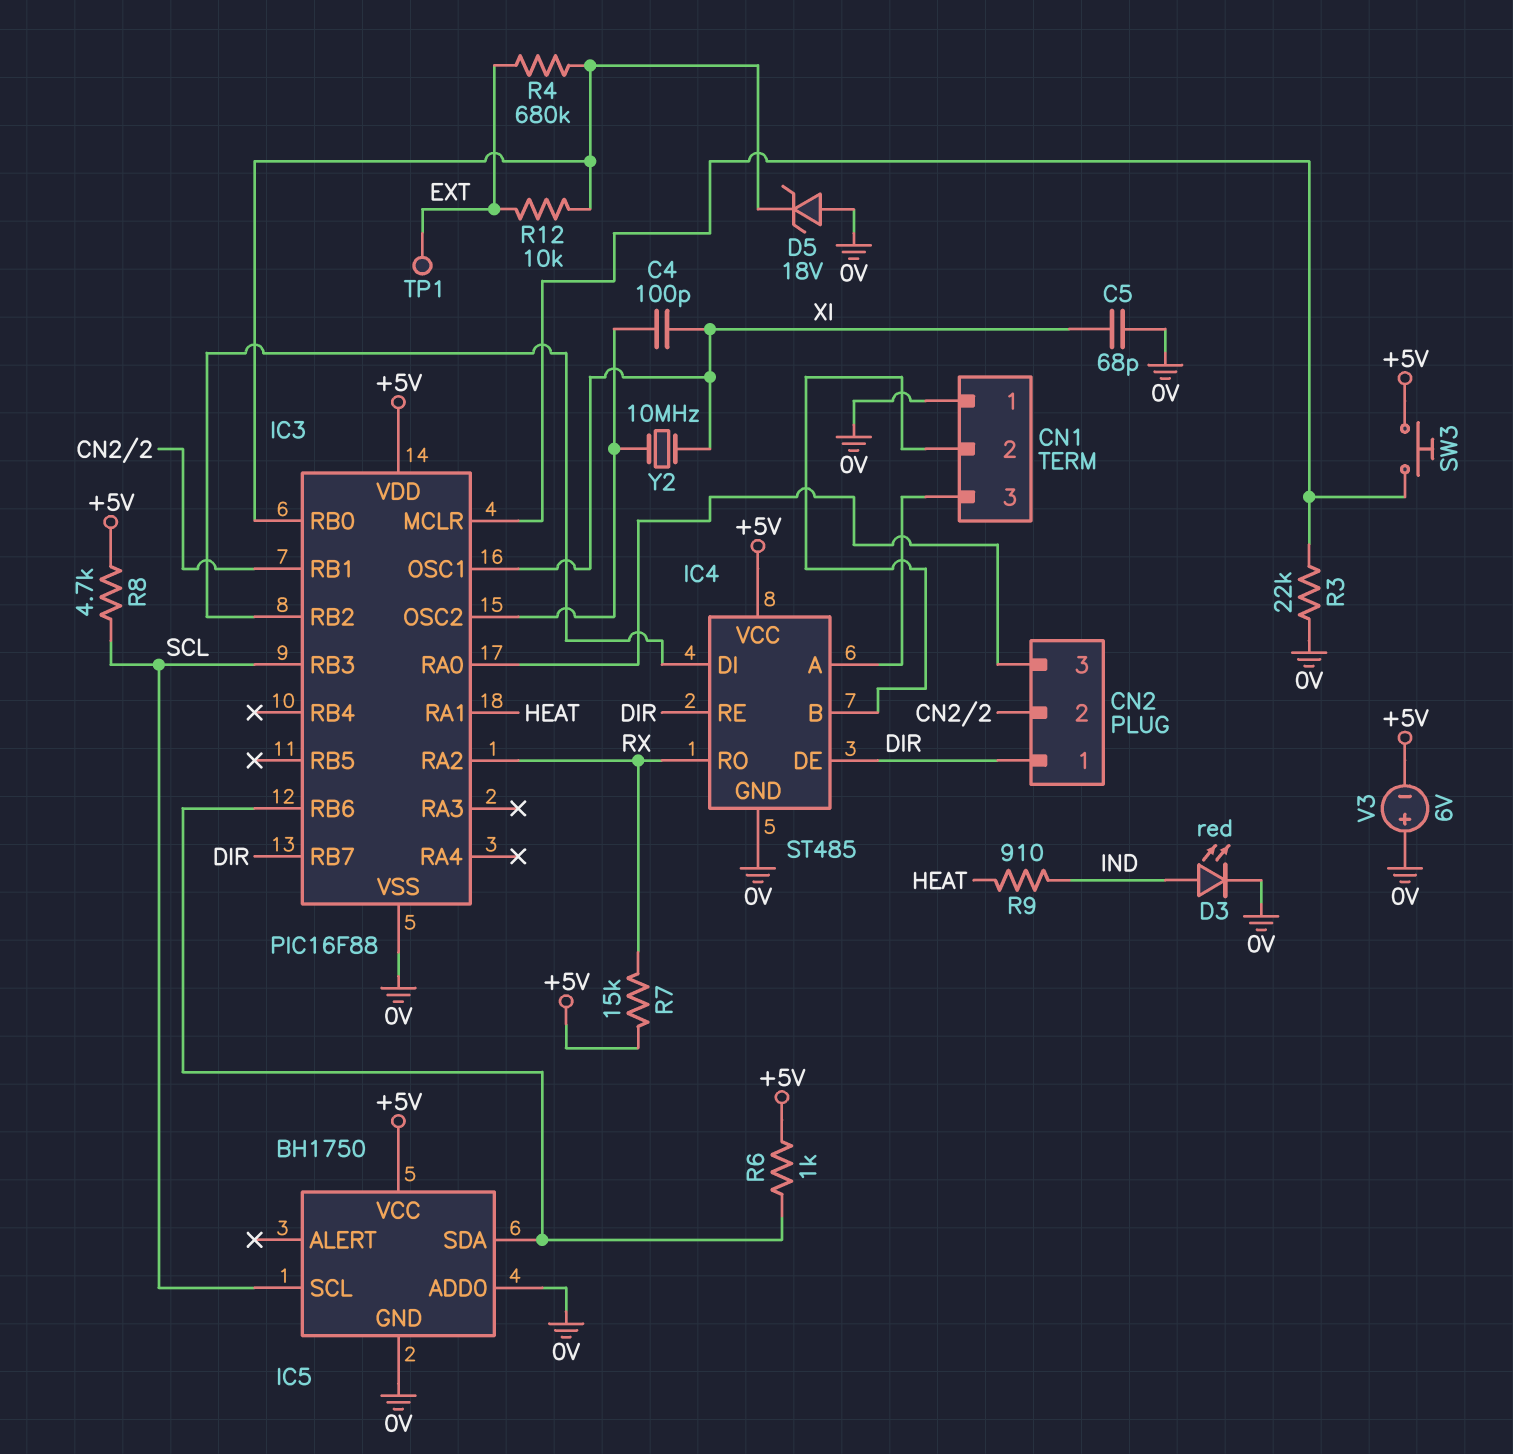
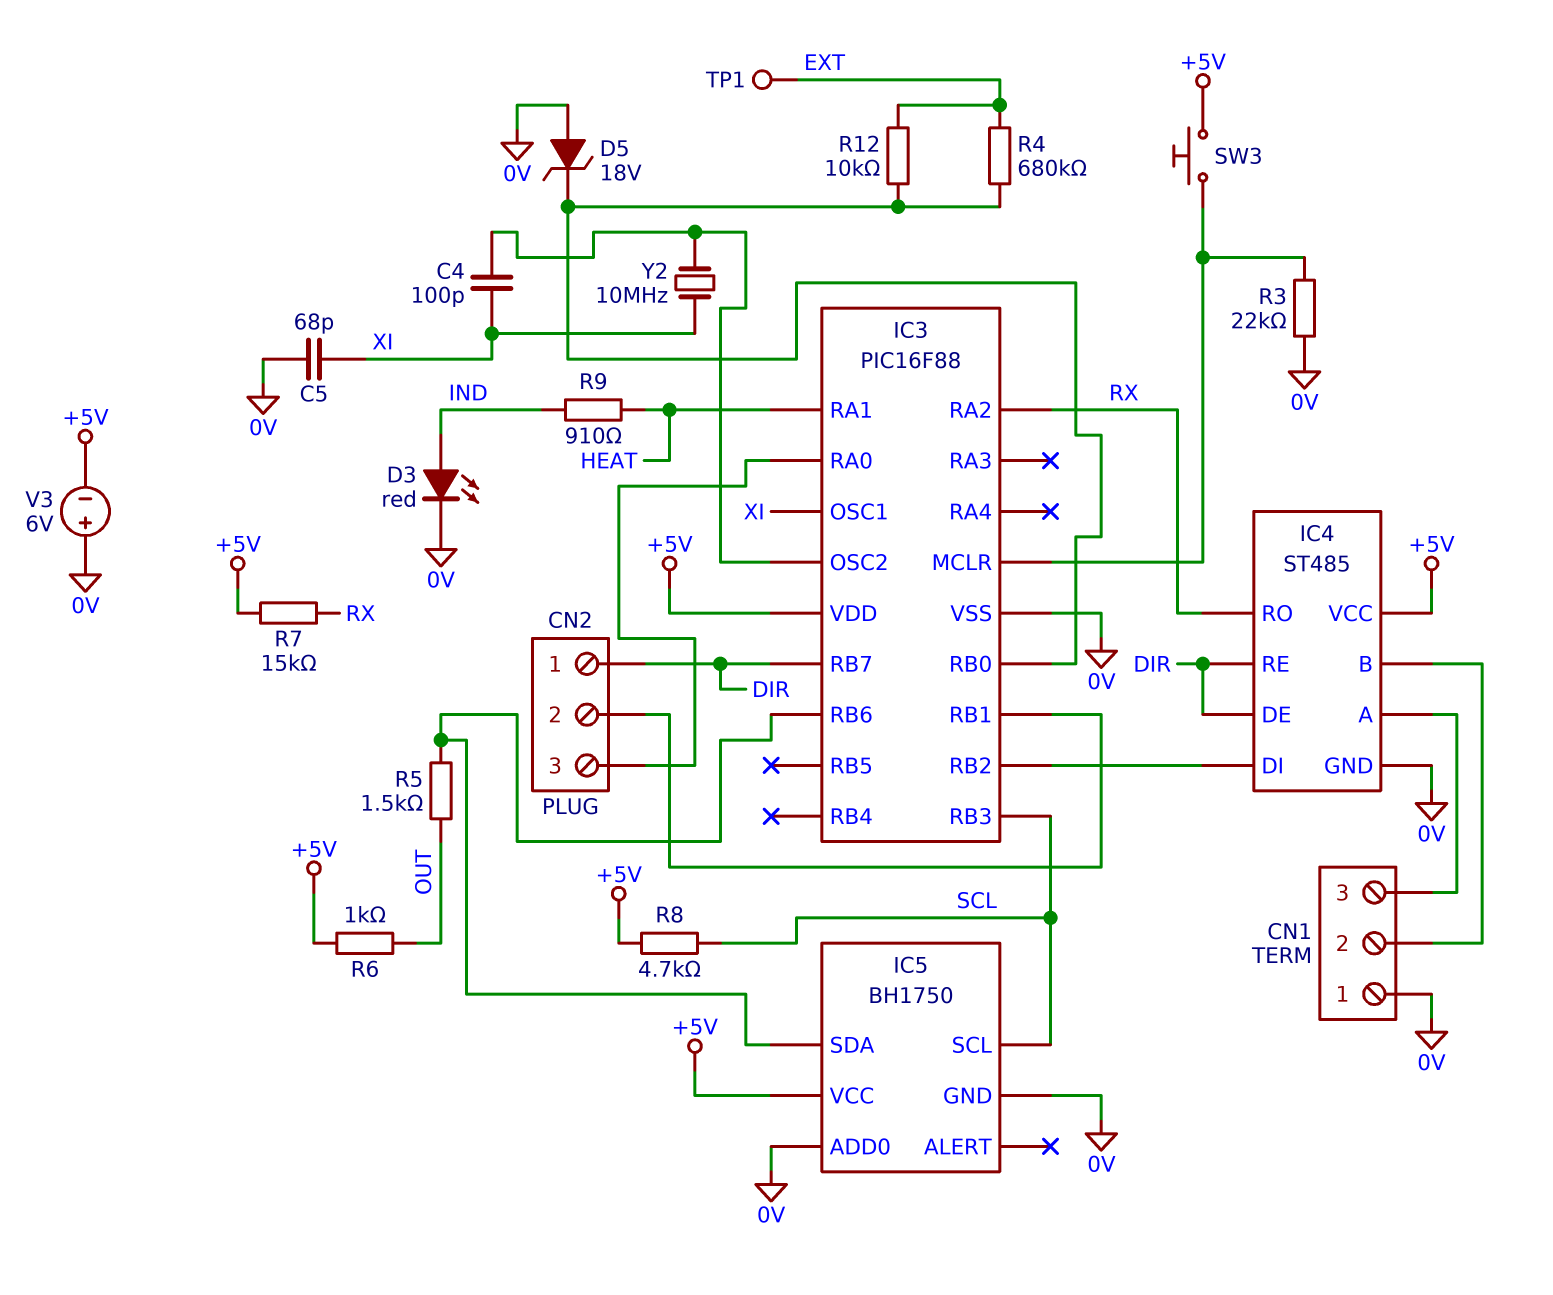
R5: none -> 1.5k (IC3/RB6, OUT)
R6: 1k (+5V, IC3/RB6) -> 1k (+5V, OUT)

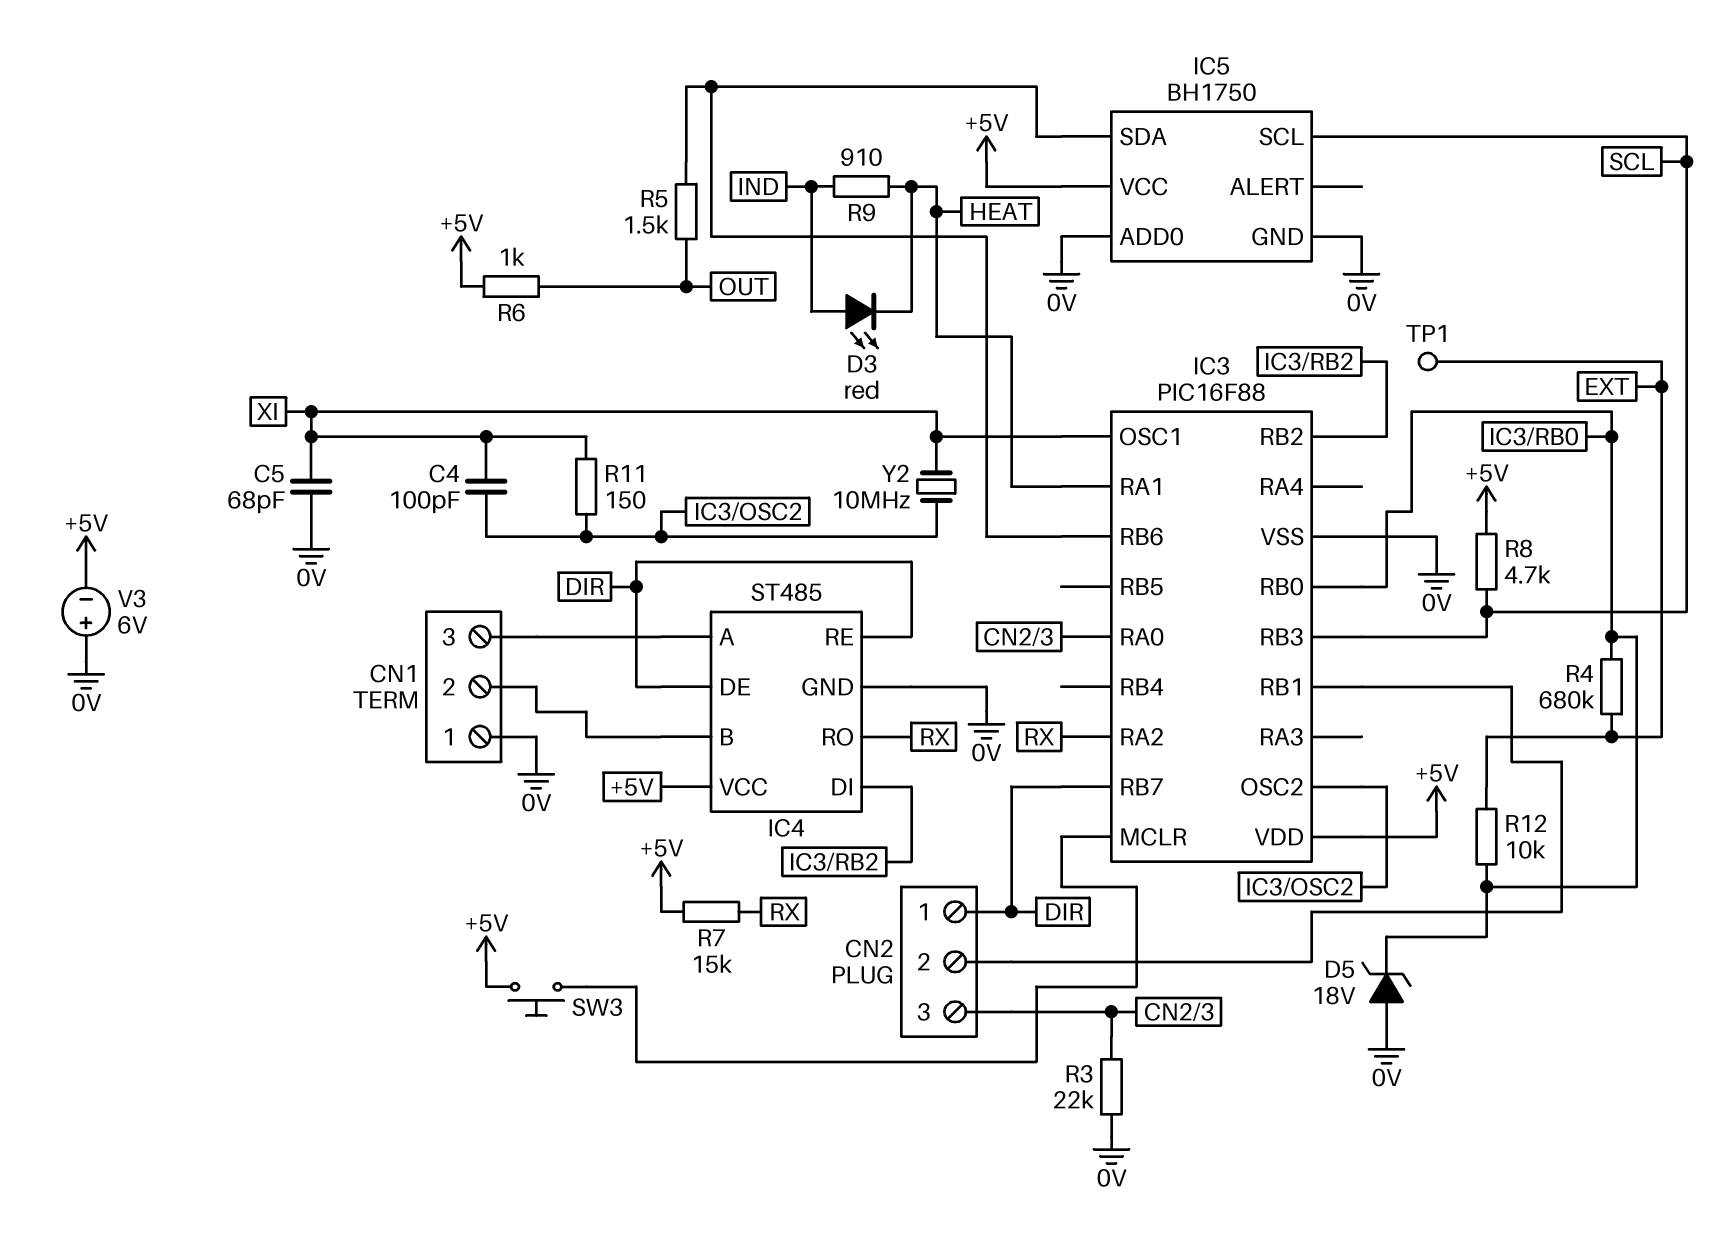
D3: LED red (A IND, K 0V) -> LED red (A IND, K HEAT)
R3: 22k (0V, IC3/MCLR) -> 22k (0V, CN2/3)
R11: none -> 150 (IC3/OSC2, XI)

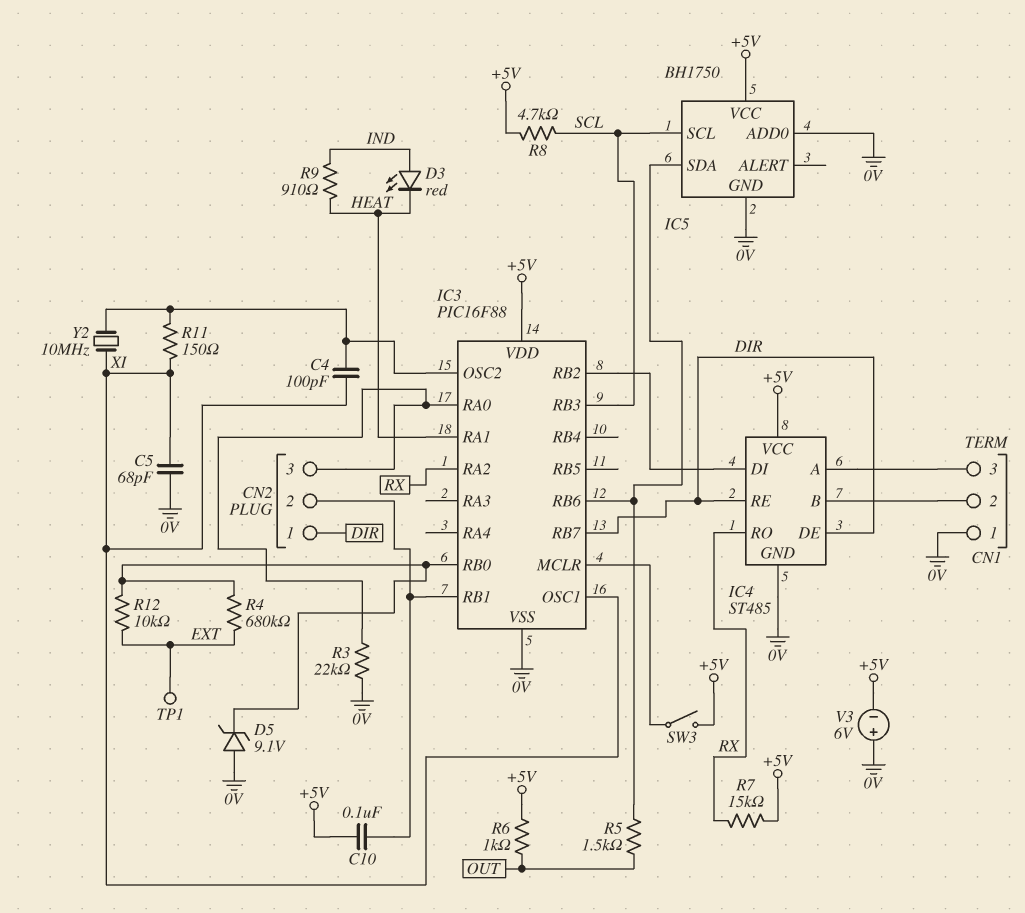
C10: none -> 100nF (+5V, CN2/2)
D5: zener 18V (A 0V, K IC3/RB0) -> zener 9.1V (A 0V, K IC3/RB0)
SW3: button (+5V, IC3/MCLR) -> switch (+5V, IC3/MCLR)

